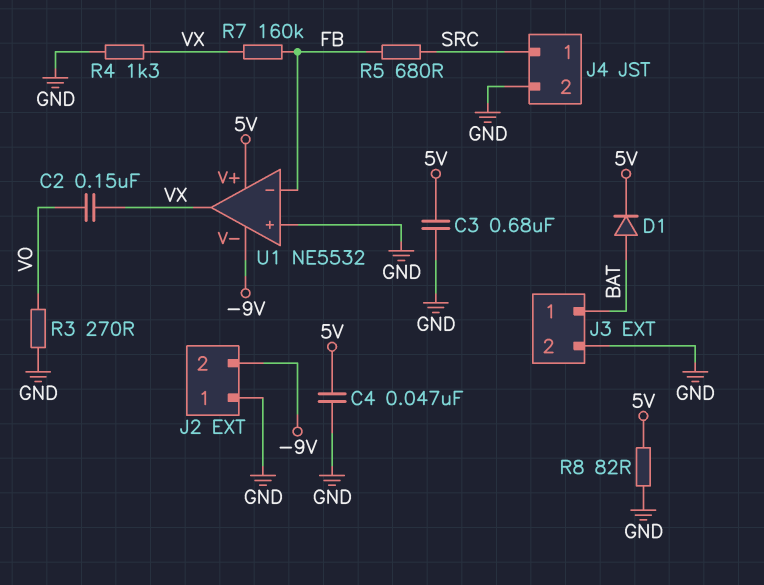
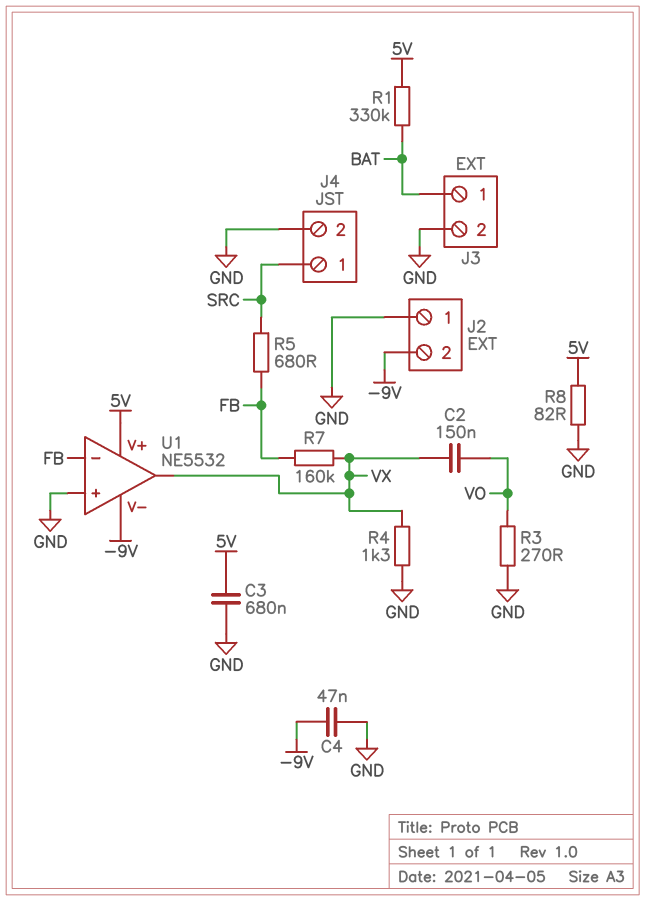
C4: 47nF (5V, GND) -> 47nF (-9V, GND)
D1: diode (A BAT, K 5V) -> none
R1: none -> 330k (5V, BAT)

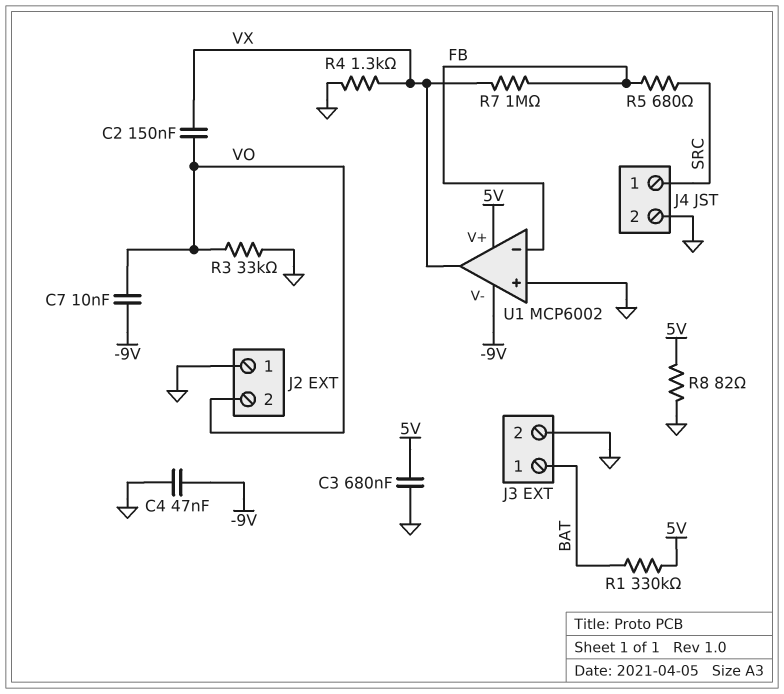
C7: none -> 10nF (-9V, VO)
J2 pin 2: -9V -> VO
R3: 270 (GND, VO) -> 33k (GND, VO)
R7: 160k (FB, VX) -> 1M (FB, VX)
U1: NE5532 -> MCP6002

